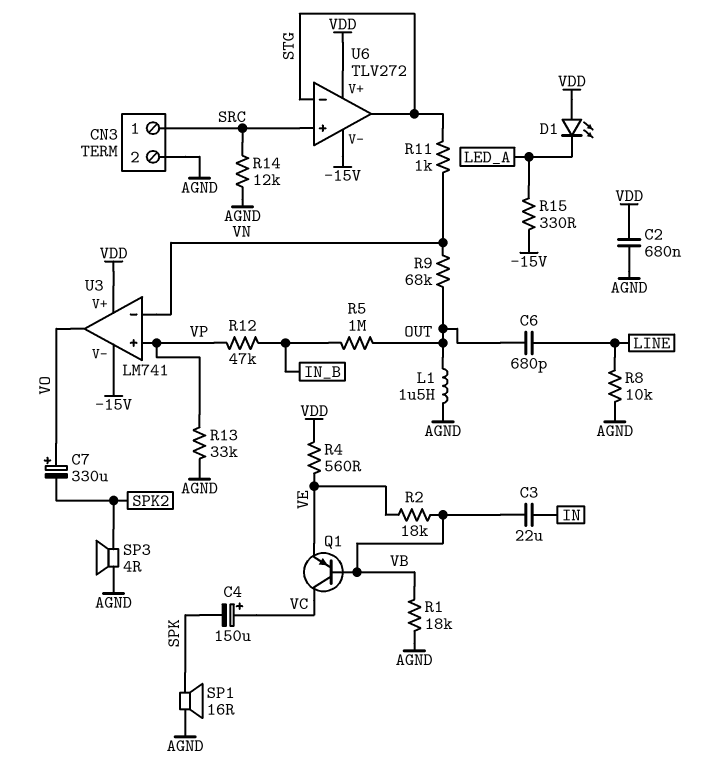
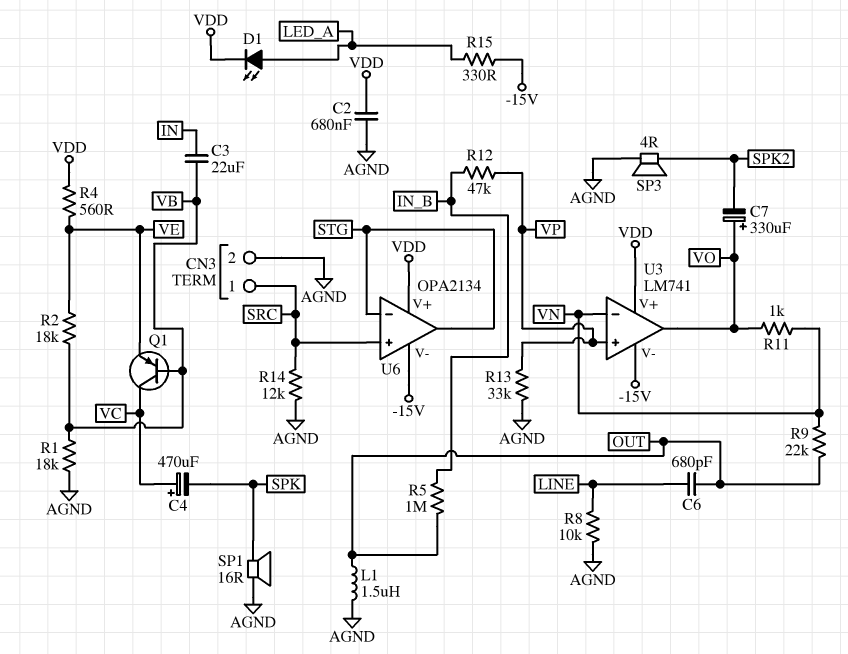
C4: 150uF (plus VC, minus SPK) -> 470uF (plus VC, minus SPK)
D1: LED (A VDD, K LED_A) -> LED (A LED_A, K VDD)
R9: 68k (OUT, VN) -> 22k (OUT, VN)
R11: 1k (STG, VN) -> 1k (VN, VO)
U6: TLV272 -> OPA2134

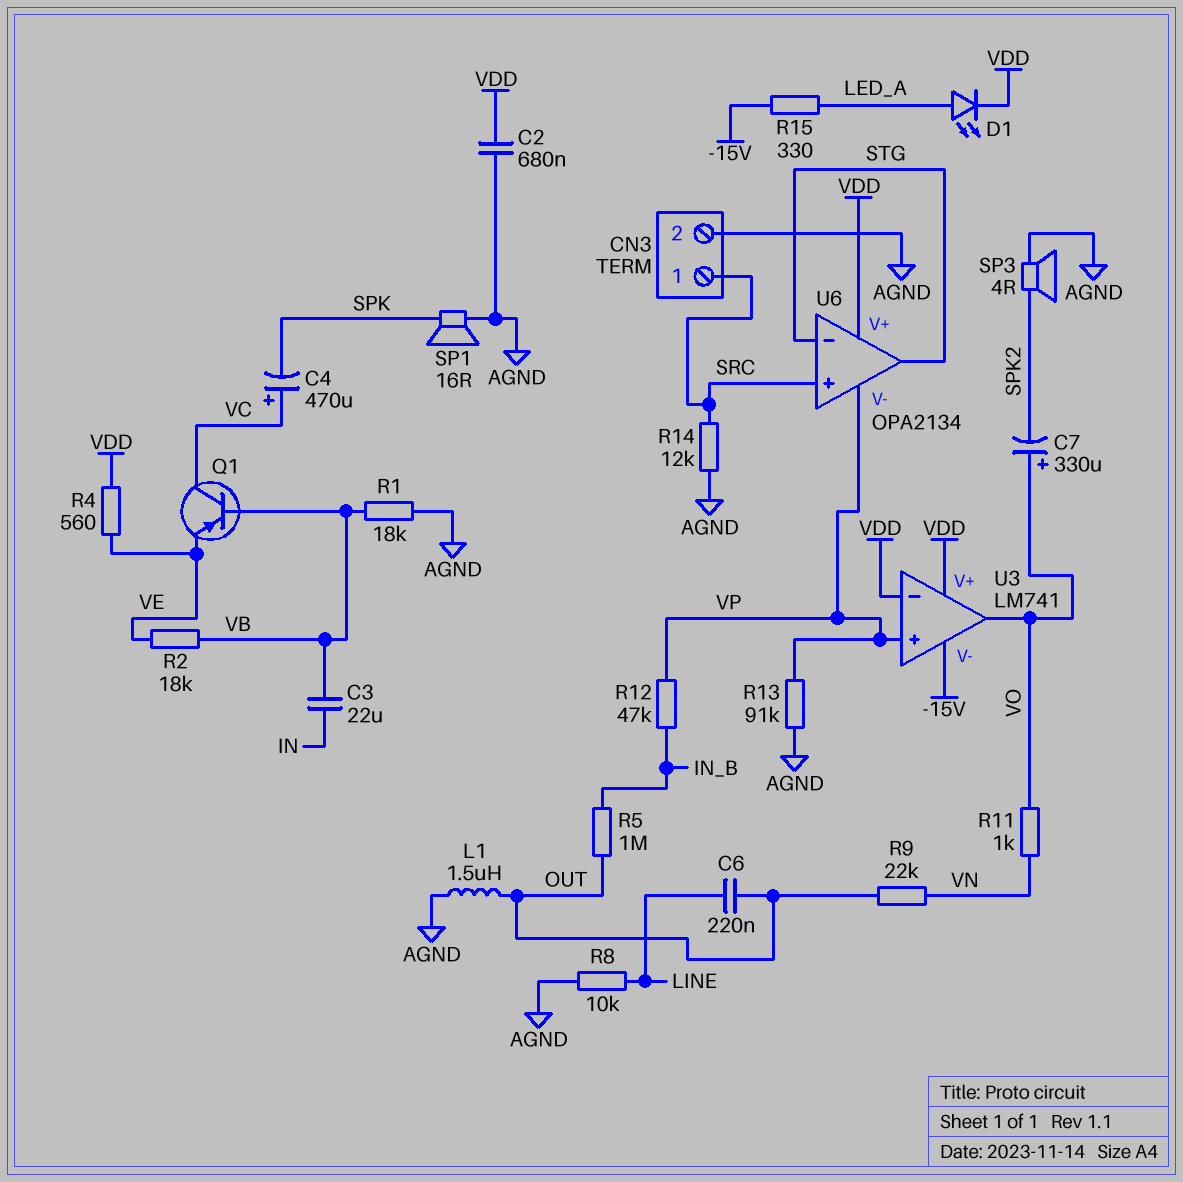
C6: 680pF (LINE, OUT) -> 220nF (LINE, OUT)
R13: 33k (AGND, VP) -> 91k (AGND, VP)
U3 pin in-: VN -> VDD
U6 pin V-: -15V -> VP

